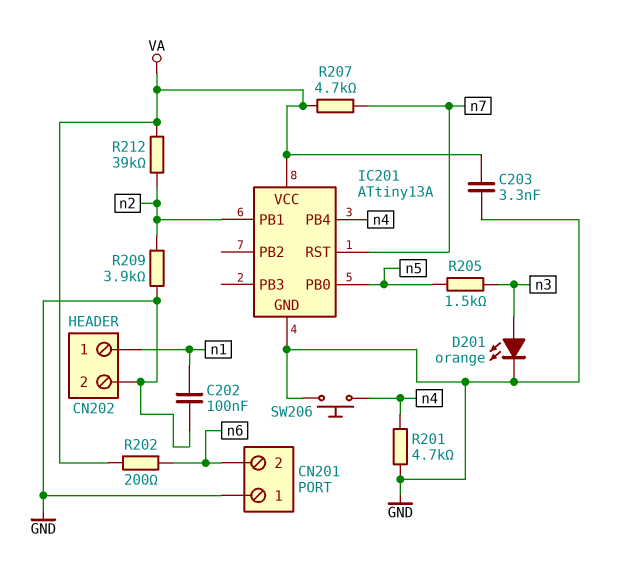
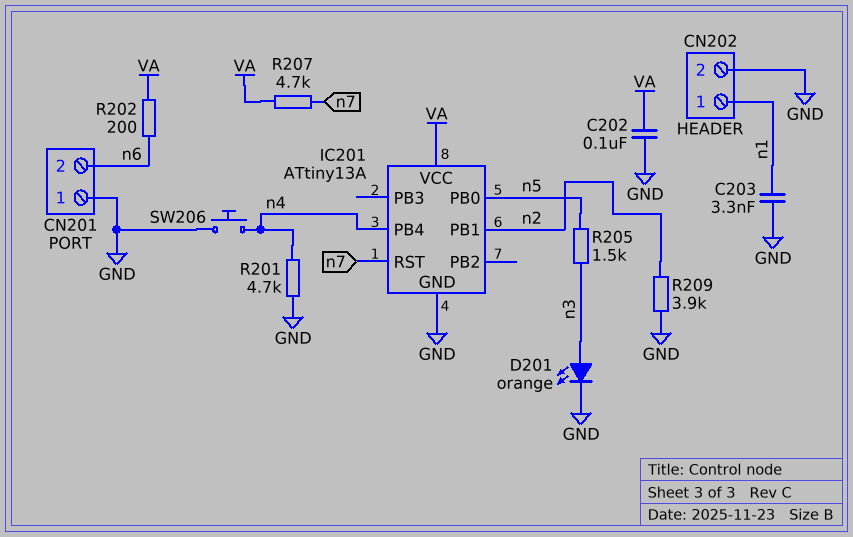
C202: 100nF (GND, n1) -> 100nF (GND, VA)
C203: 3.3nF (GND, VA) -> 3.3nF (GND, n1)
R212: 39k (VA, n2) -> none

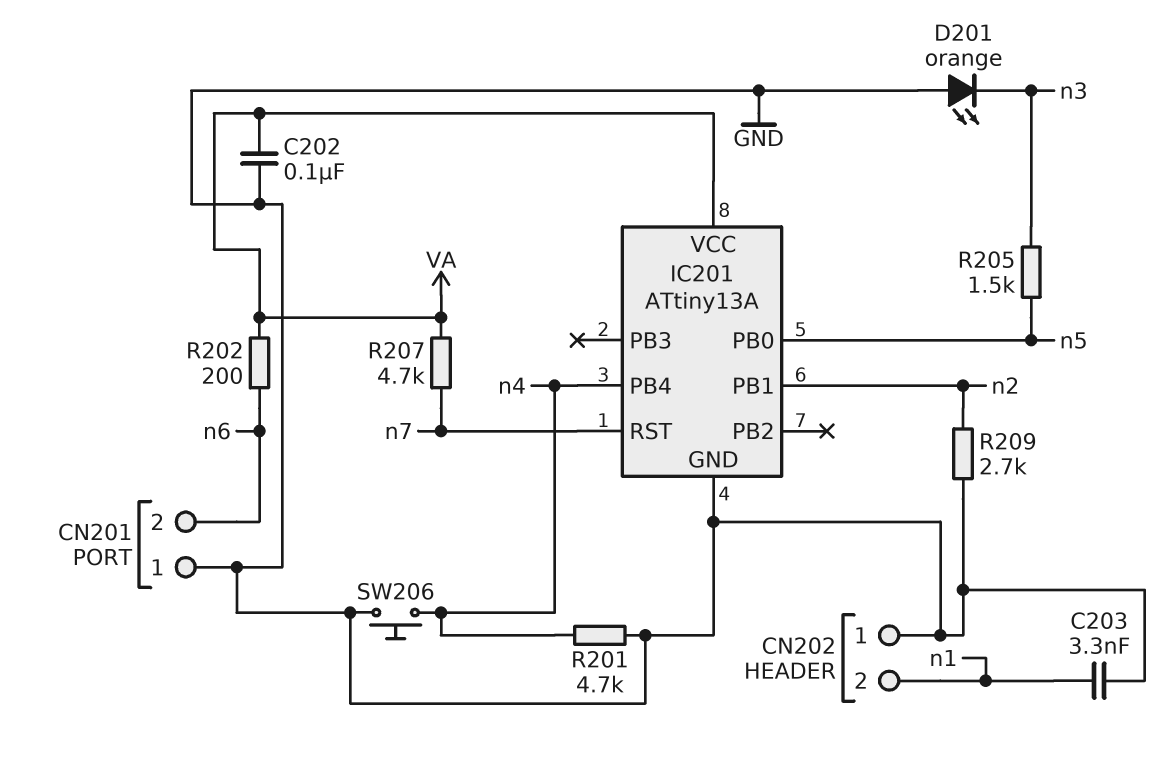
CN202 pin 1: n1 -> GND
CN202 pin 2: GND -> n1
D201: LED orange (A n3, K GND) -> LED orange (A GND, K n3)
R209: 3.9k (GND, n2) -> 2.7k (GND, n2)

